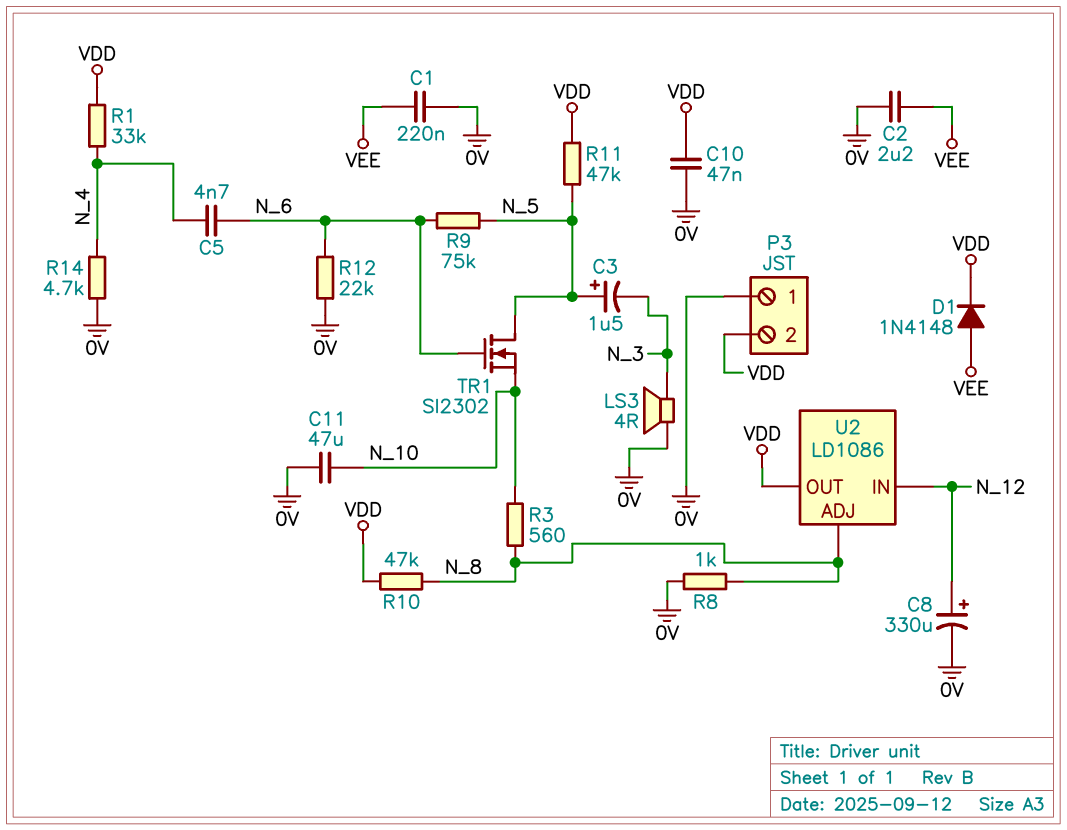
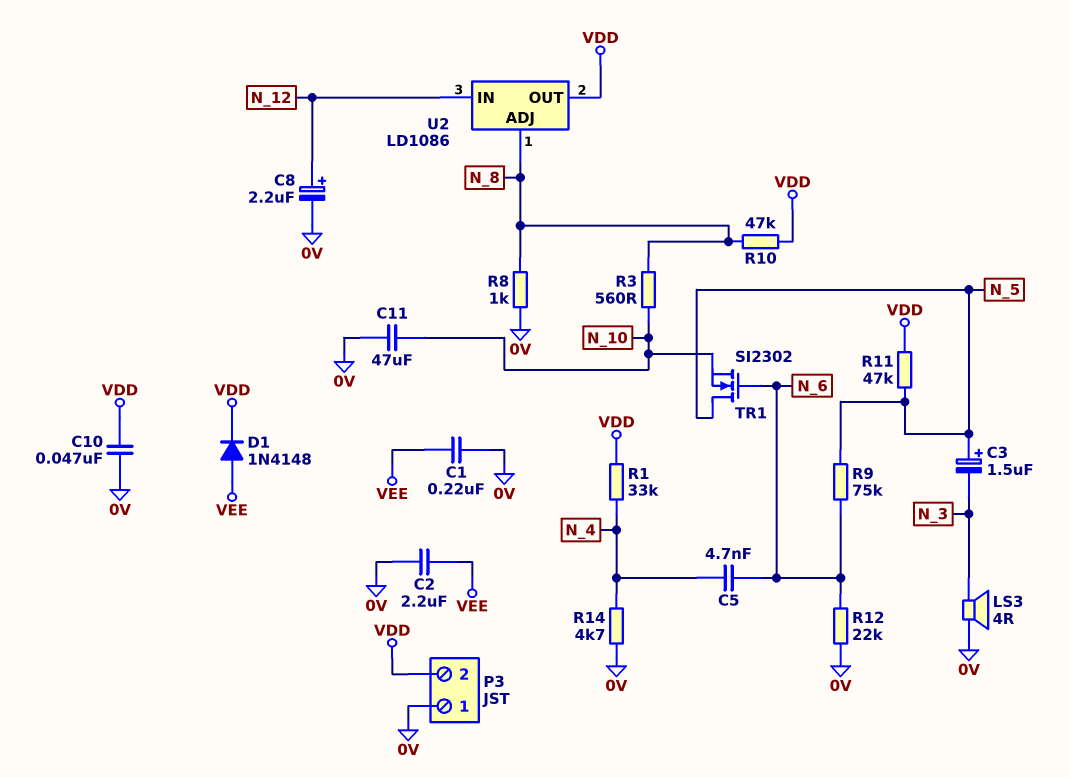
C8: 330uF (plus N_12, minus 0V) -> 2.2uF (plus N_12, minus 0V)

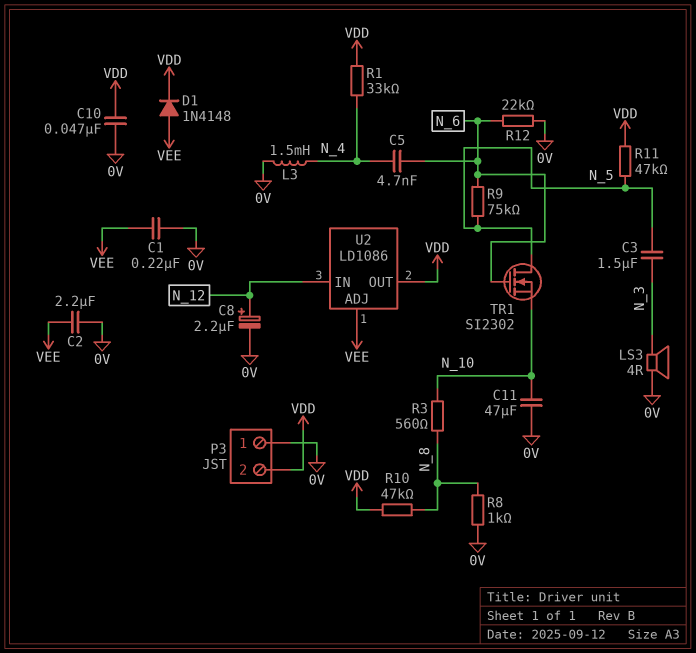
C3: 1.5uF (plus N_5, minus N_3) -> 1.5uF (N_3, N_5)
L3: none -> 1.5mH (0V, N_4)
R14: 4.7k (0V, N_4) -> none
U2 pin ADJ: N_8 -> VEE

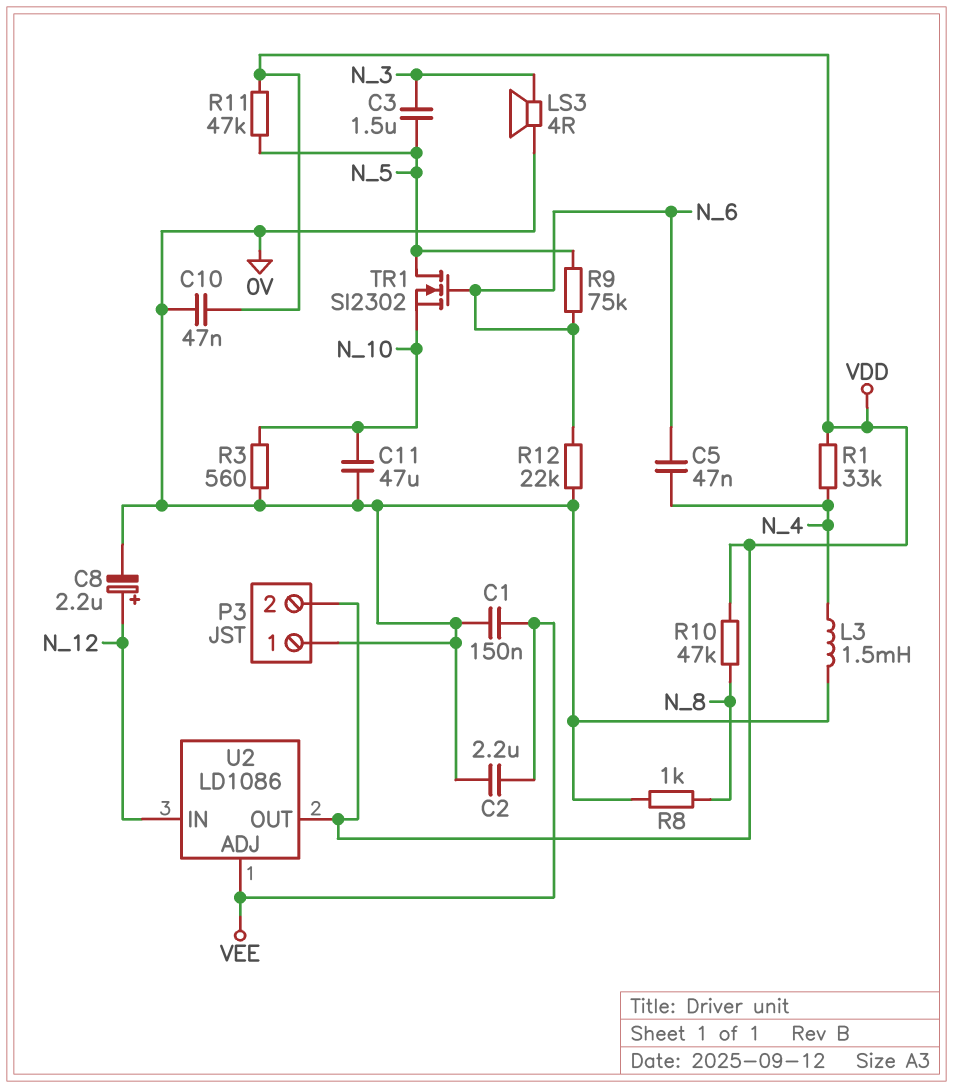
C1: 220nF (0V, VEE) -> 150nF (0V, VEE)
C5: 4.7nF (N_4, N_6) -> 47nF (N_4, N_6)
D1: diode 1N4148 (A VEE, K VDD) -> none
R3: 560 (N_8, N_10) -> 560 (0V, N_10)

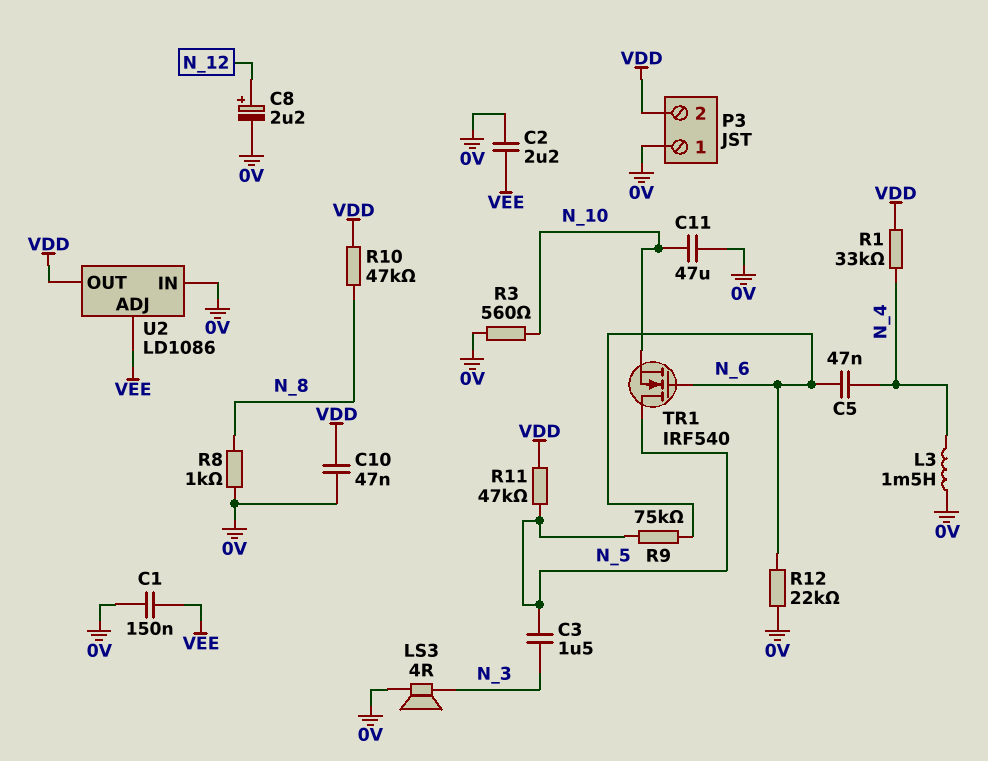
TR1: NMOS SI2302 (G N_6, D N_5, S N_10) -> NMOS IRF540 (G N_6, D N_5, S N_10)
U2 pin IN: N_12 -> 0V

